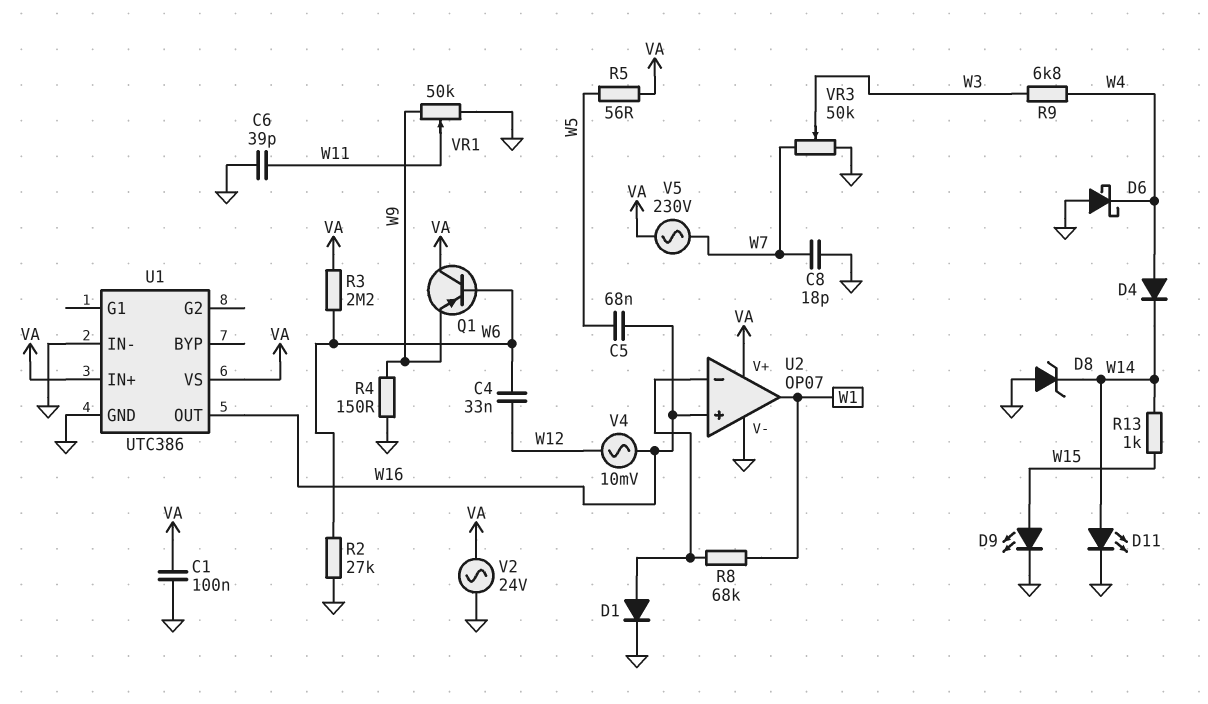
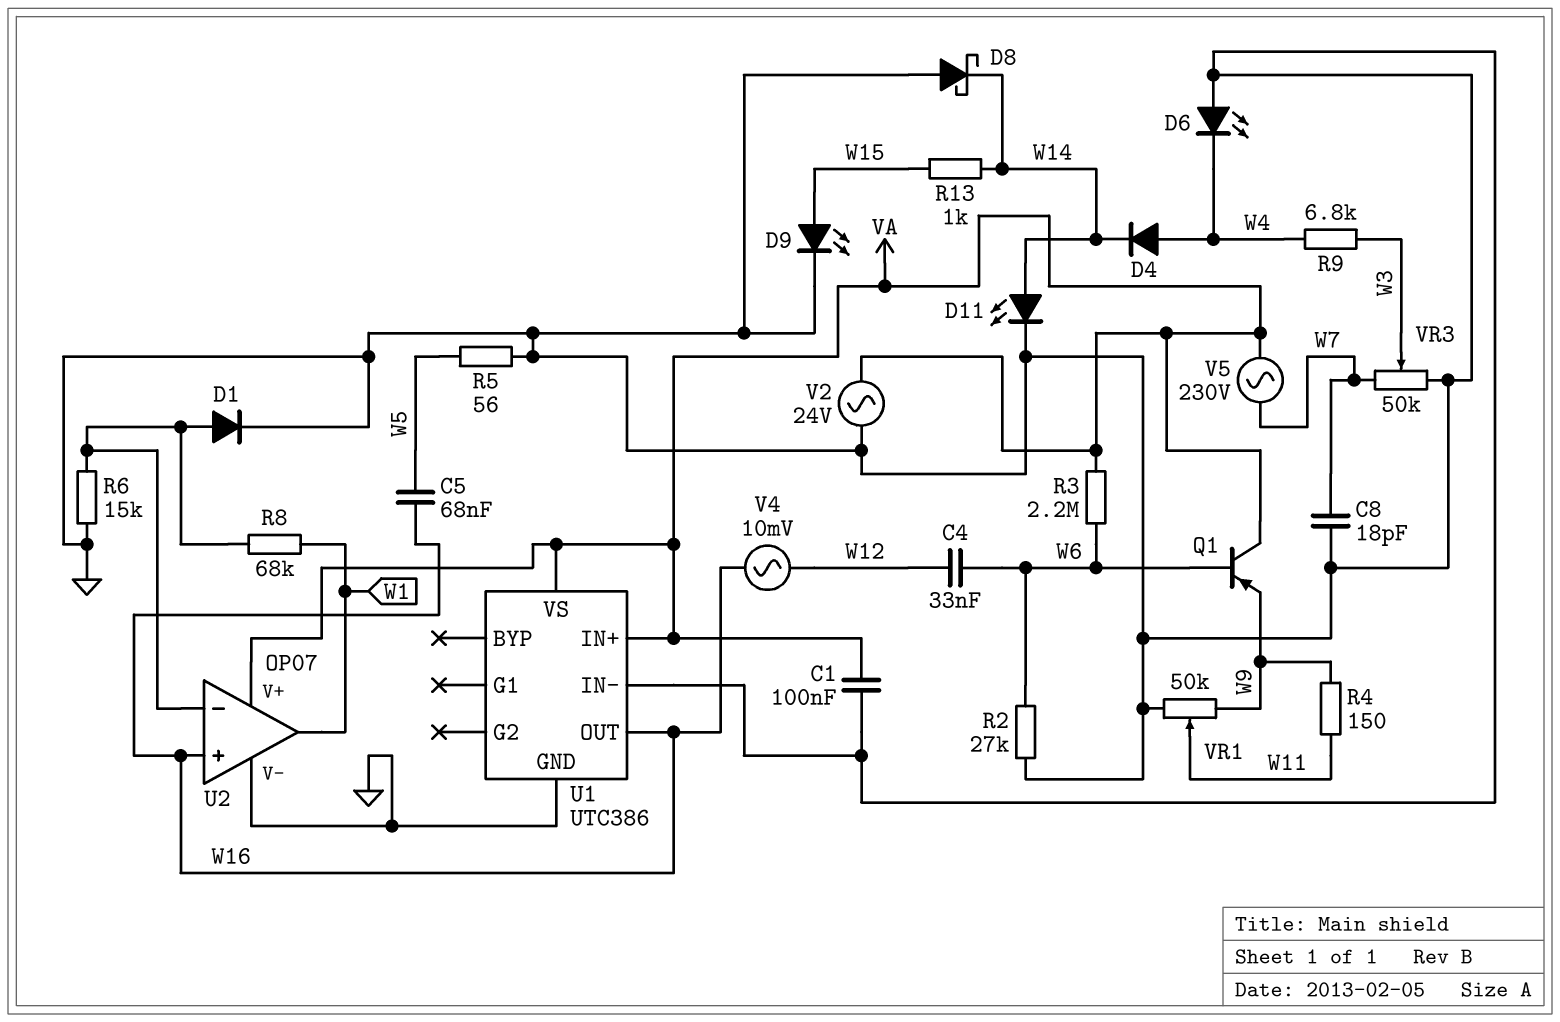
C6: 39pF (GND, W11) -> none
D6: schottky (A GND, K W4) -> LED (A GND, K W4)
D8: zener (A GND, K W14) -> schottky (A GND, K W14)
R4: 150 (GND, W9) -> 150 (W9, W11)
R5: 56 (VA, W5) -> 56 (GND, W5)
R6: none -> 15k (GND, U2/in-)

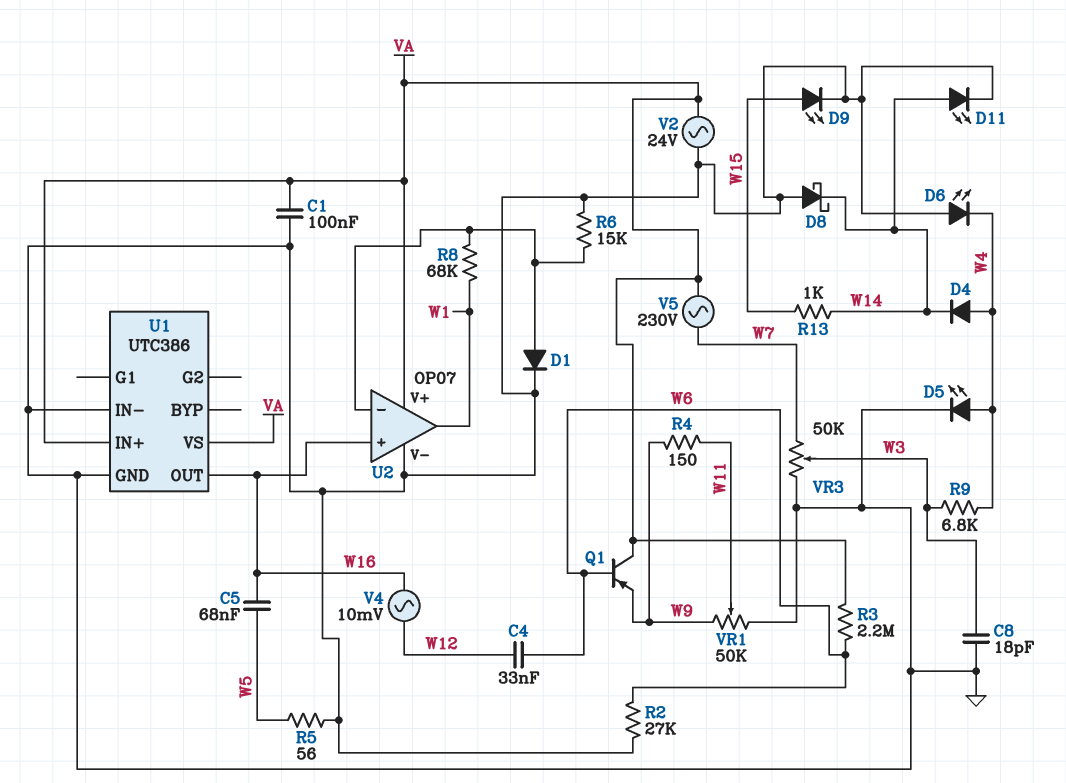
C8: 18pF (GND, W7) -> 18pF (GND, W3)
D5: none -> LED (A W4, K GND)

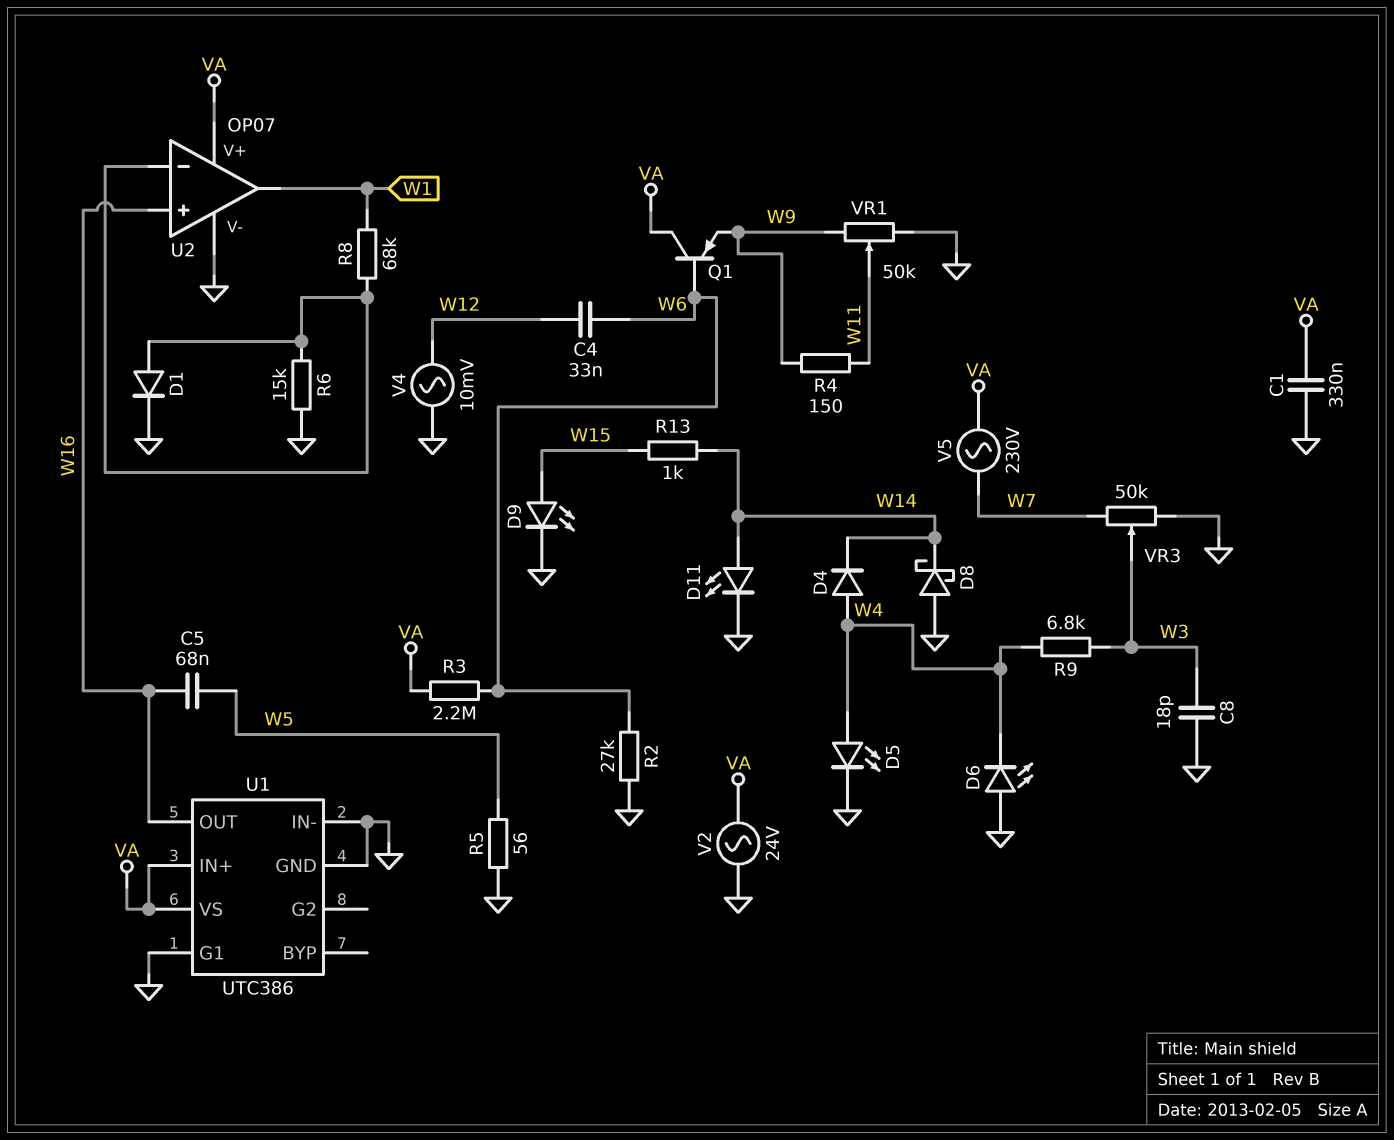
C1: 100nF (GND, VA) -> 330nF (GND, VA)
U1 pin G1: none -> GND
V4: AC 10mV (W12, W16) -> AC 10mV (GND, W12)

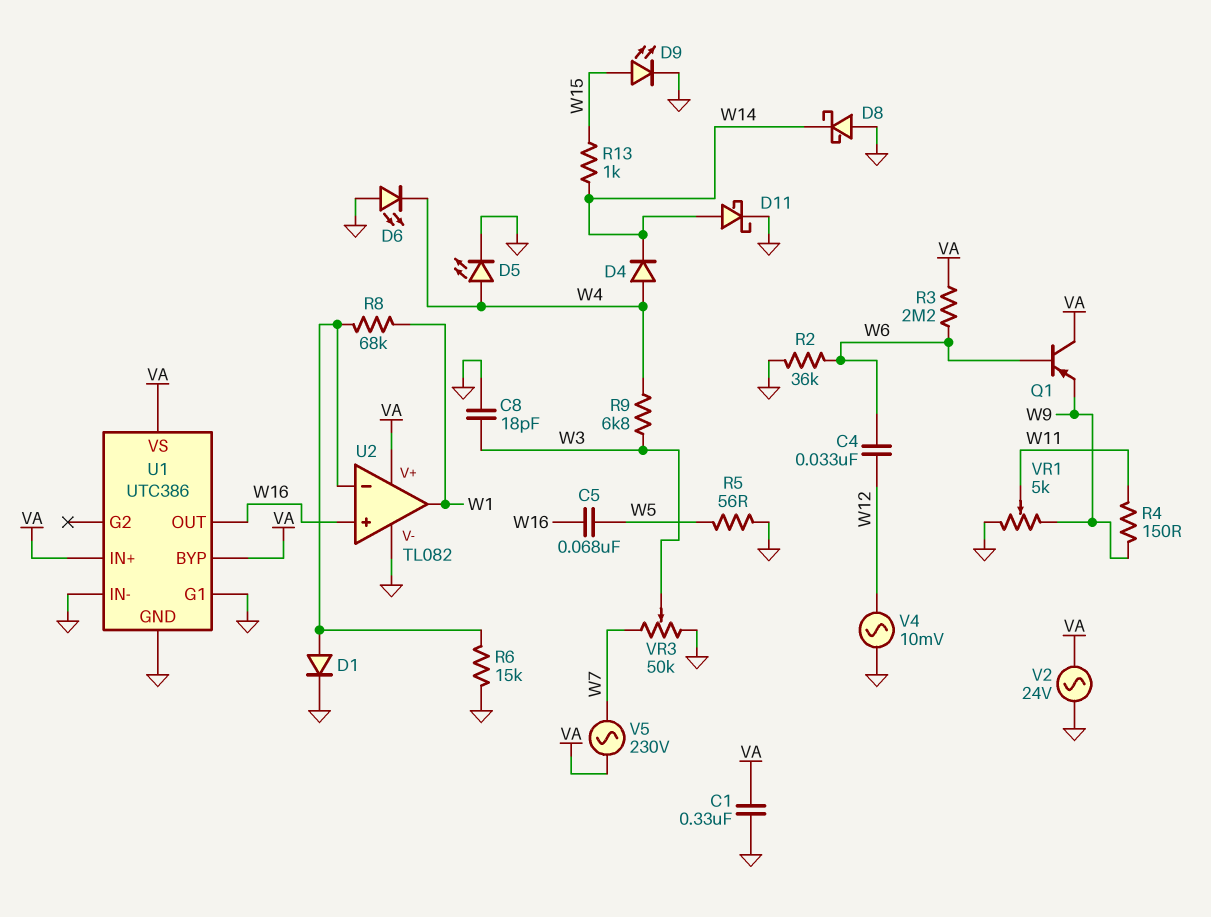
D11: LED (A W14, K GND) -> schottky (A W14, K GND)
R2: 27k (GND, W6) -> 36k (GND, W6)
U1 pin BYP: none -> VA
U2: OP07 -> TL082
VR1: 50k (GND, W9, wiper W11) -> 5k (GND, W9, wiper W11)

